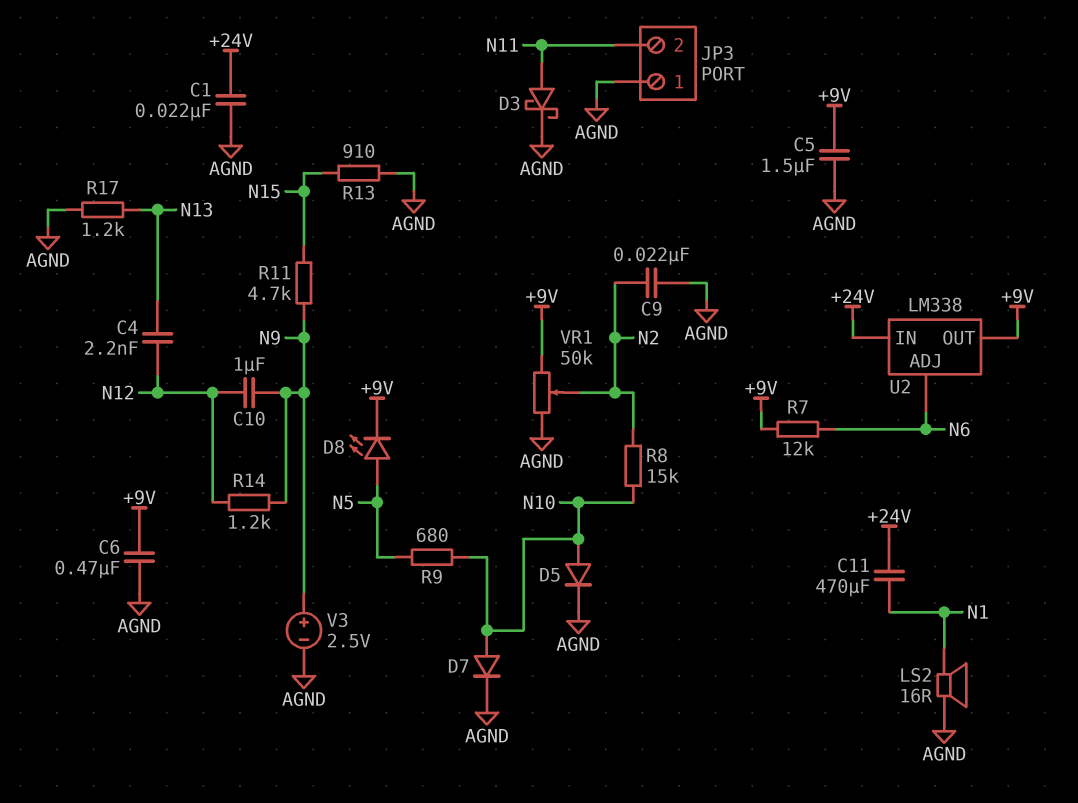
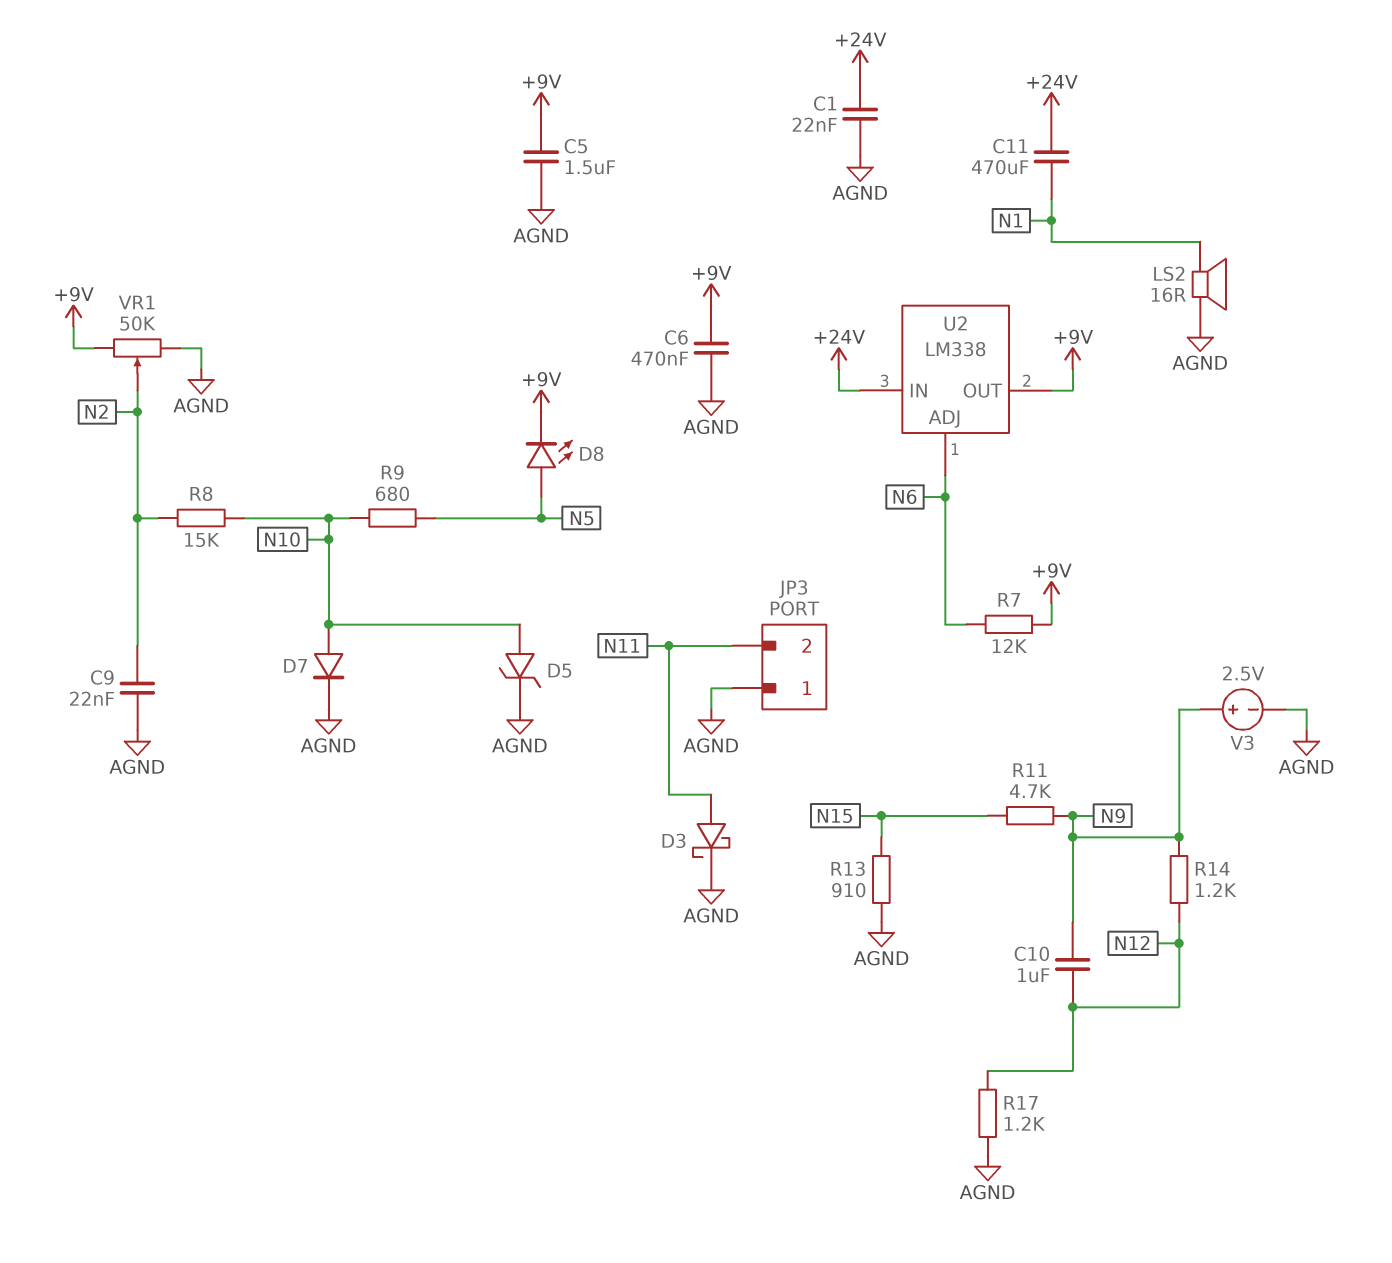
C4: 2.2nF (N12, N13) -> none
D5: diode (A N10, K AGND) -> zener (A N10, K AGND)
R17: 1.2k (AGND, N13) -> 1.2k (AGND, N12)

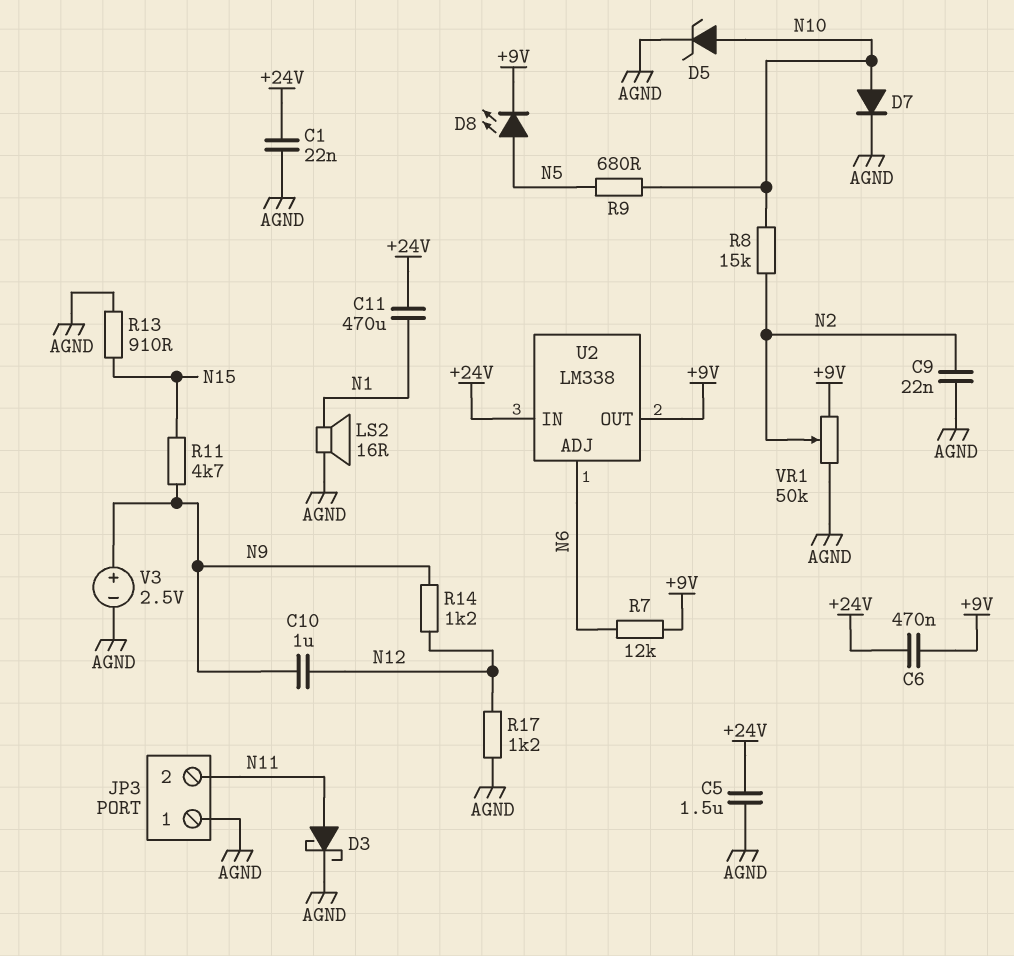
C5: 1.5uF (+9V, AGND) -> 1.5uF (+24V, AGND)
C6: 470nF (+9V, AGND) -> 470nF (+9V, +24V)

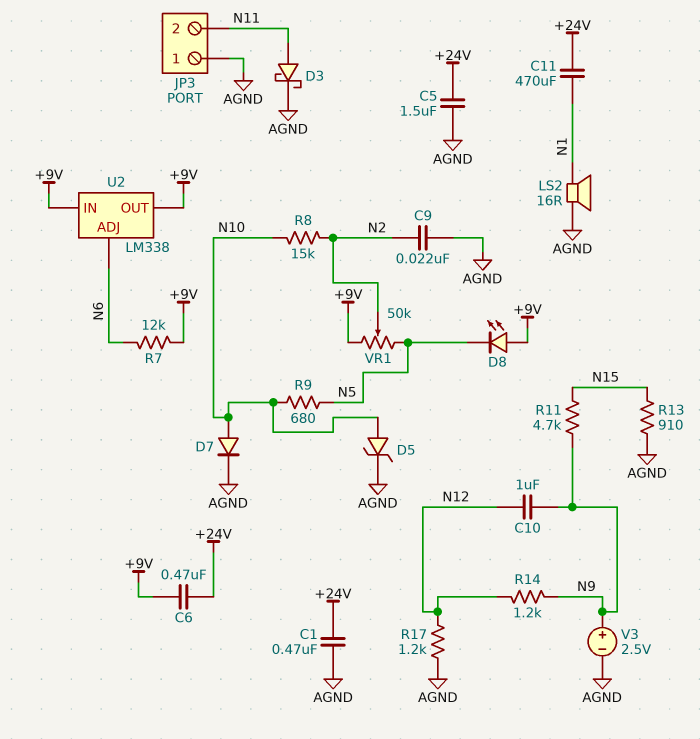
C1: 22nF (+24V, AGND) -> 470nF (+24V, AGND)
D8: LED (A N5, K +9V) -> LED (A +9V, K N5)
U2 pin IN: +24V -> +9V
VR1: 50k (+9V, AGND, wiper N2) -> 50k (+9V, N5, wiper N2)

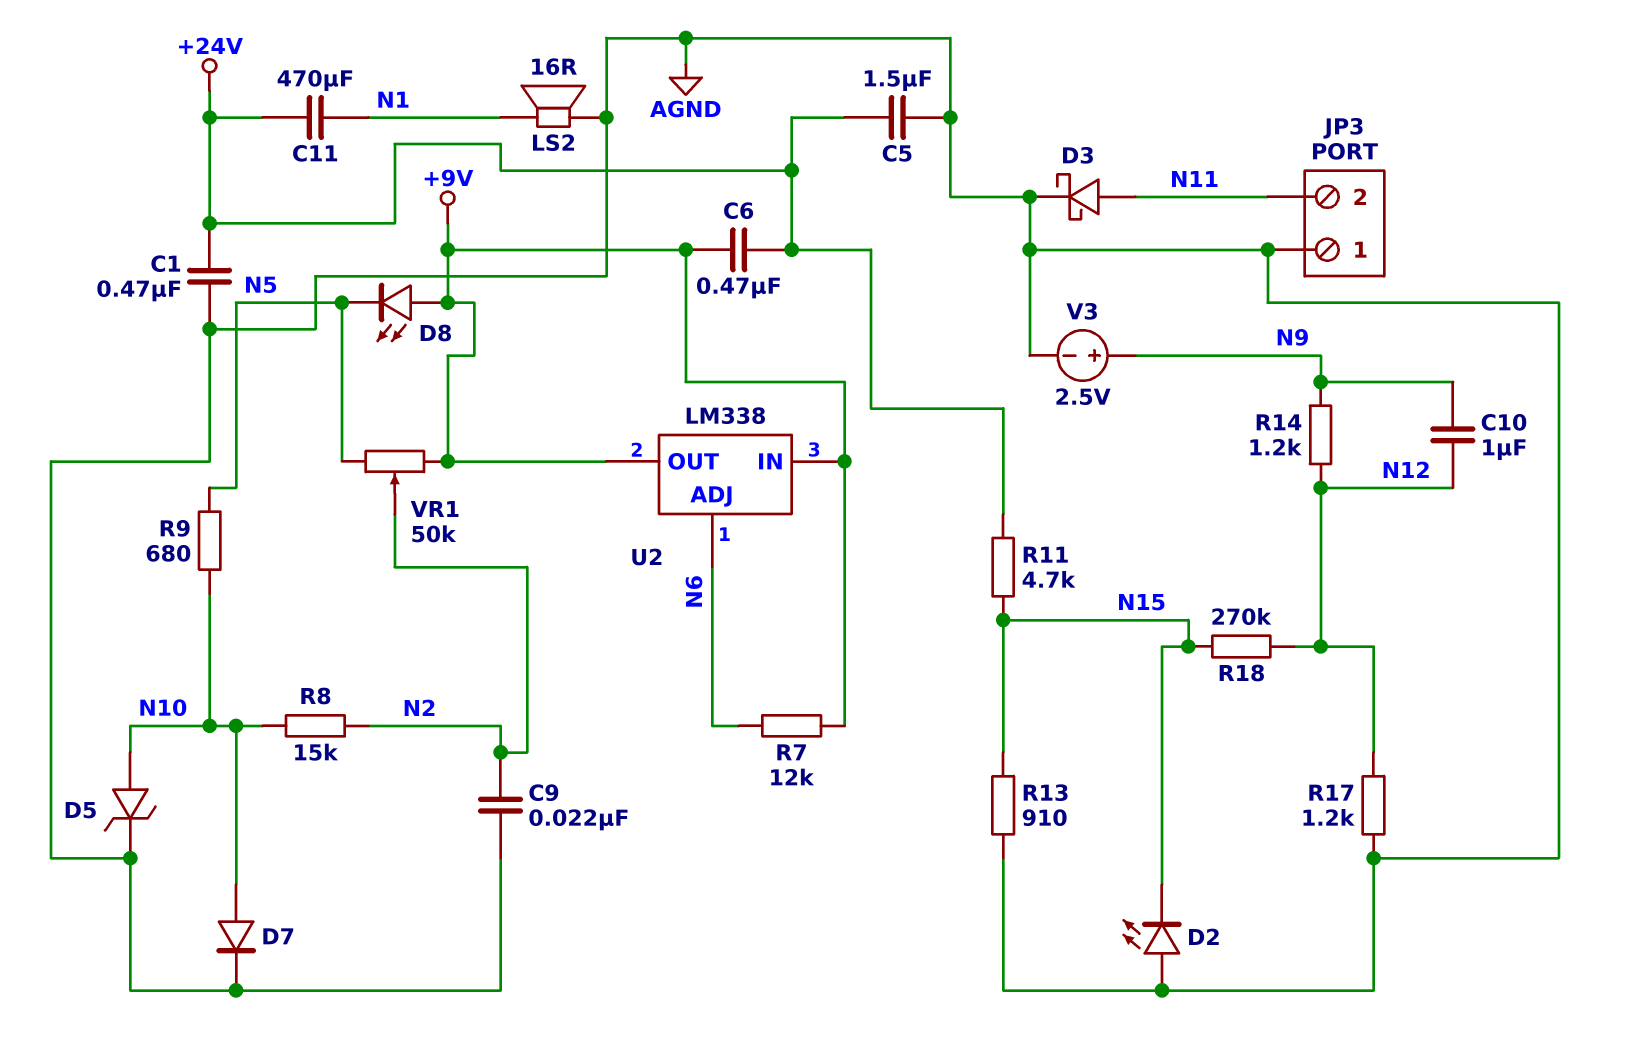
D2: none -> LED (A AGND, K N15)
R11: 4.7k (N9, N15) -> 4.7k (+24V, N15)
R18: none -> 270k (N12, N15)

